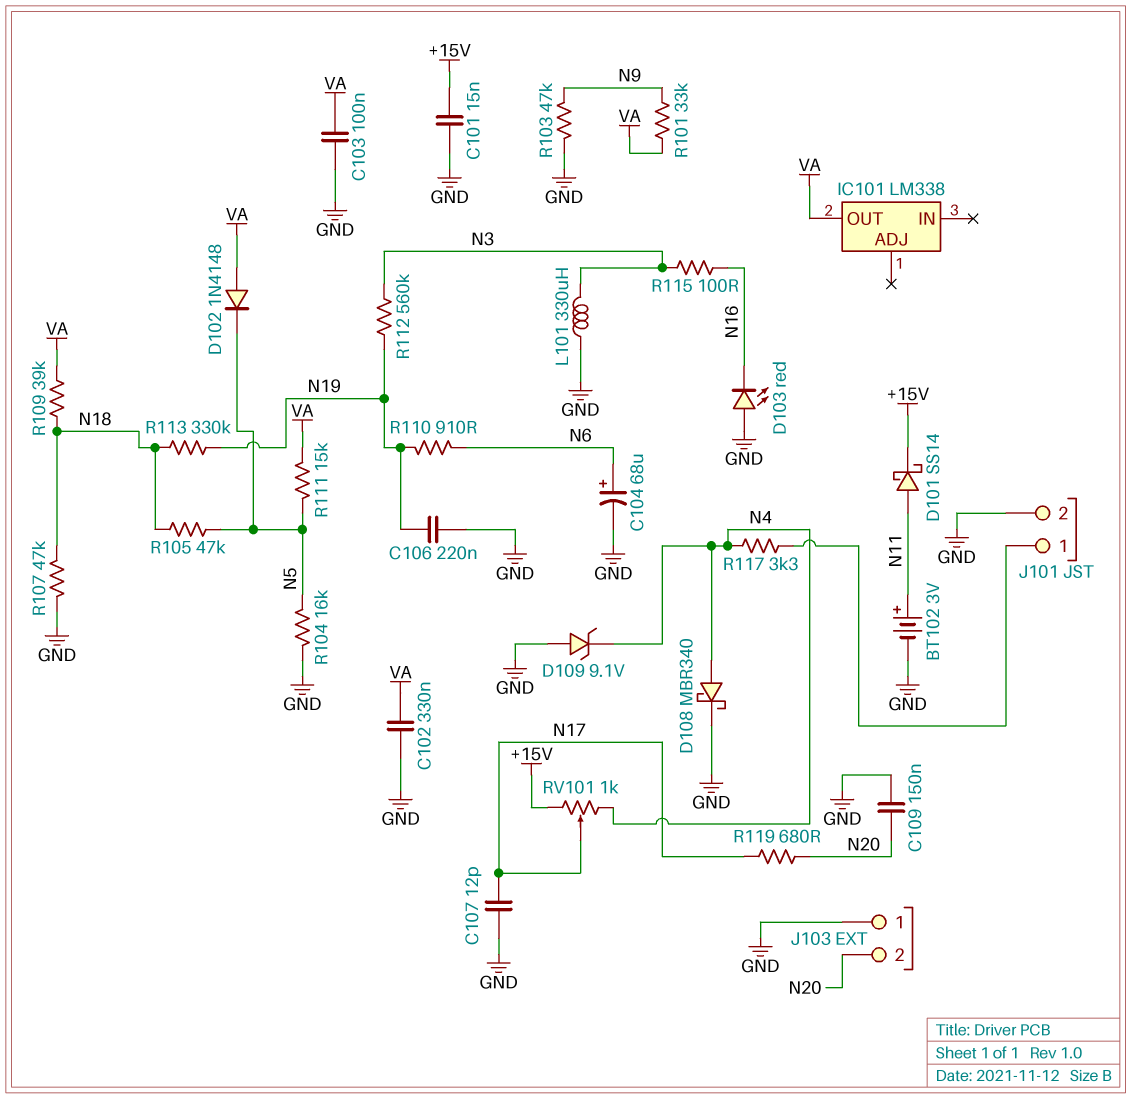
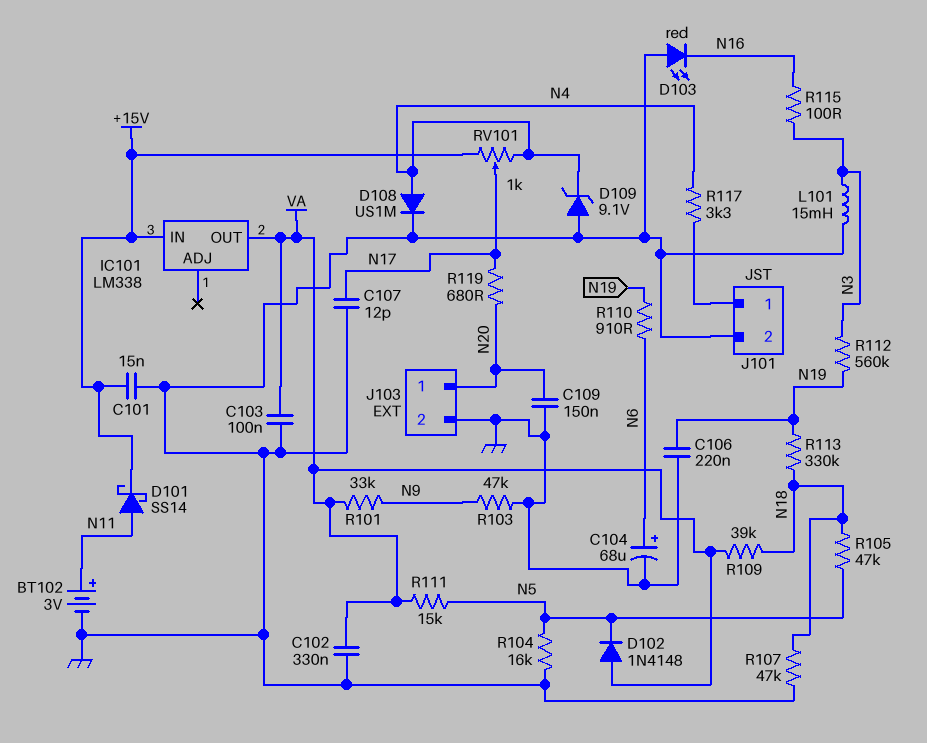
D108: schottky MBR340 (A N4, K GND) -> diode US1M (A N4, K GND)
IC101 pin IN: none -> +15V
J103 pin 1: GND -> N20
J103 pin 2: N20 -> GND
L101: 330uH (GND, N3) -> 15mH (GND, N3)

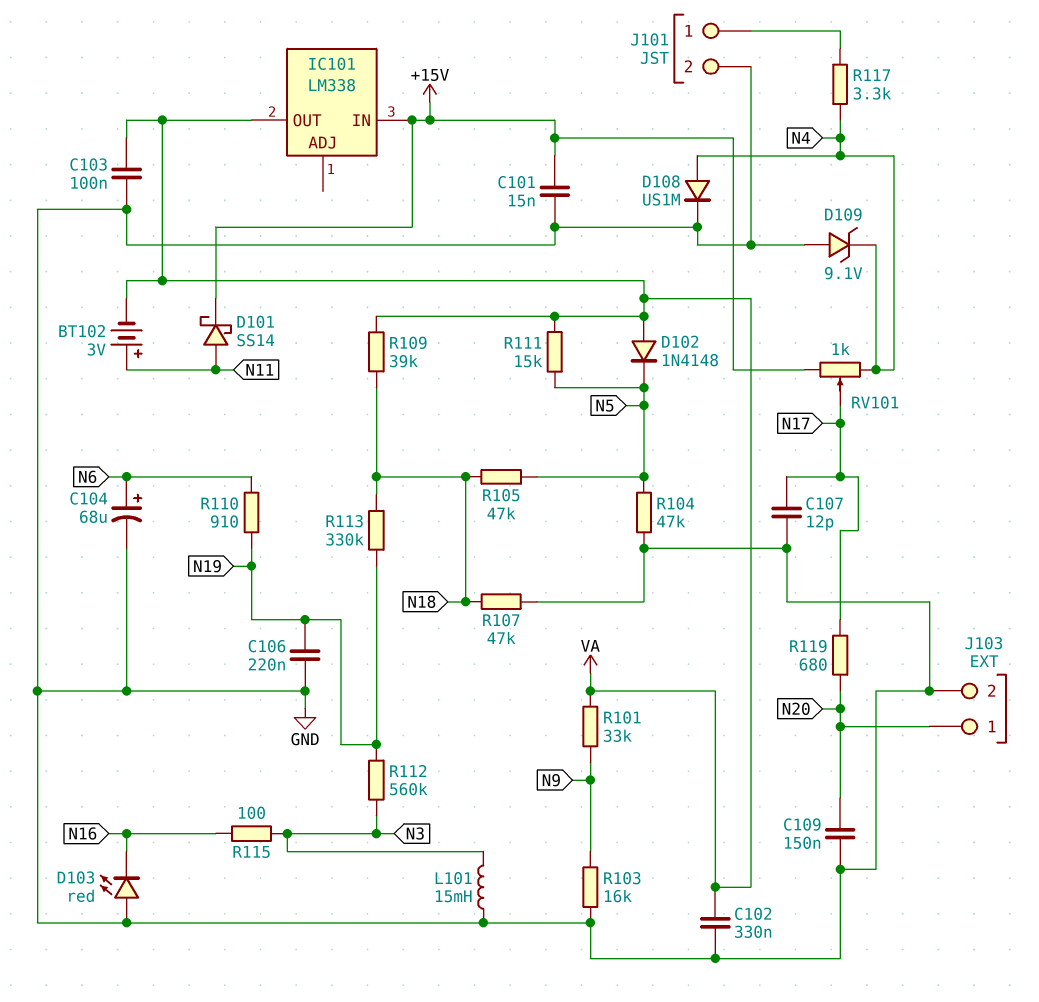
BT102: 3V (plus N11, minus GND) -> 3V (plus N11, minus VA)
R103: 47k (GND, N9) -> 16k (GND, N9)
R104: 16k (GND, N5) -> 47k (GND, N5)

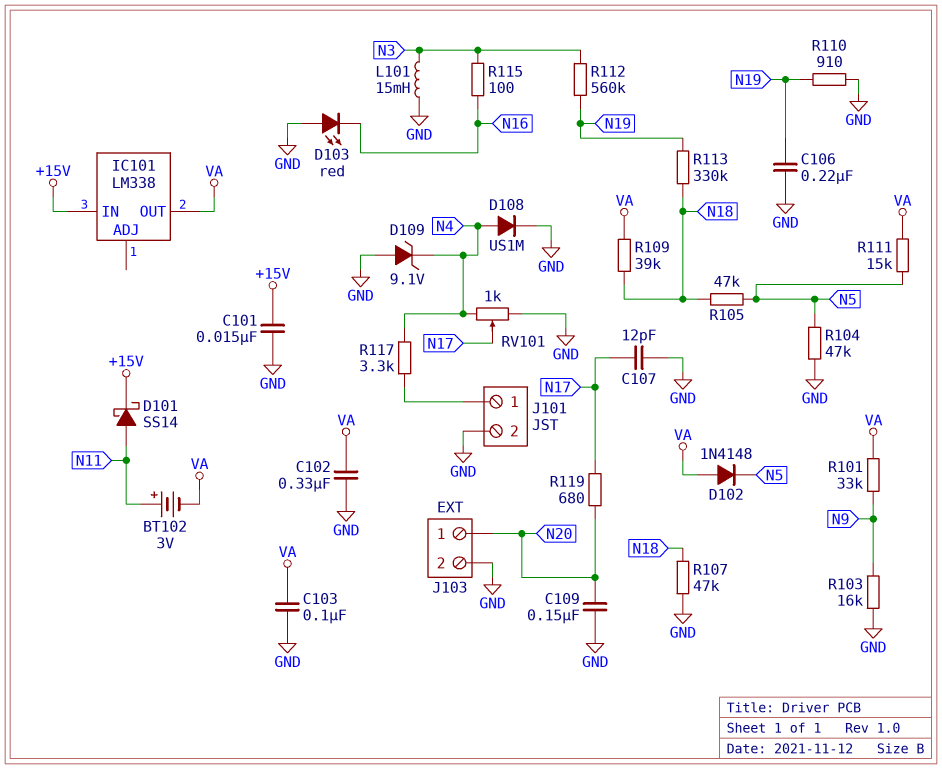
C104: 68uF (plus N6, minus GND) -> none
R110: 910 (N6, N19) -> 910 (GND, N19)
RV101: 1k (+15V, N4, wiper N17) -> 1k (GND, N4, wiper N17)

